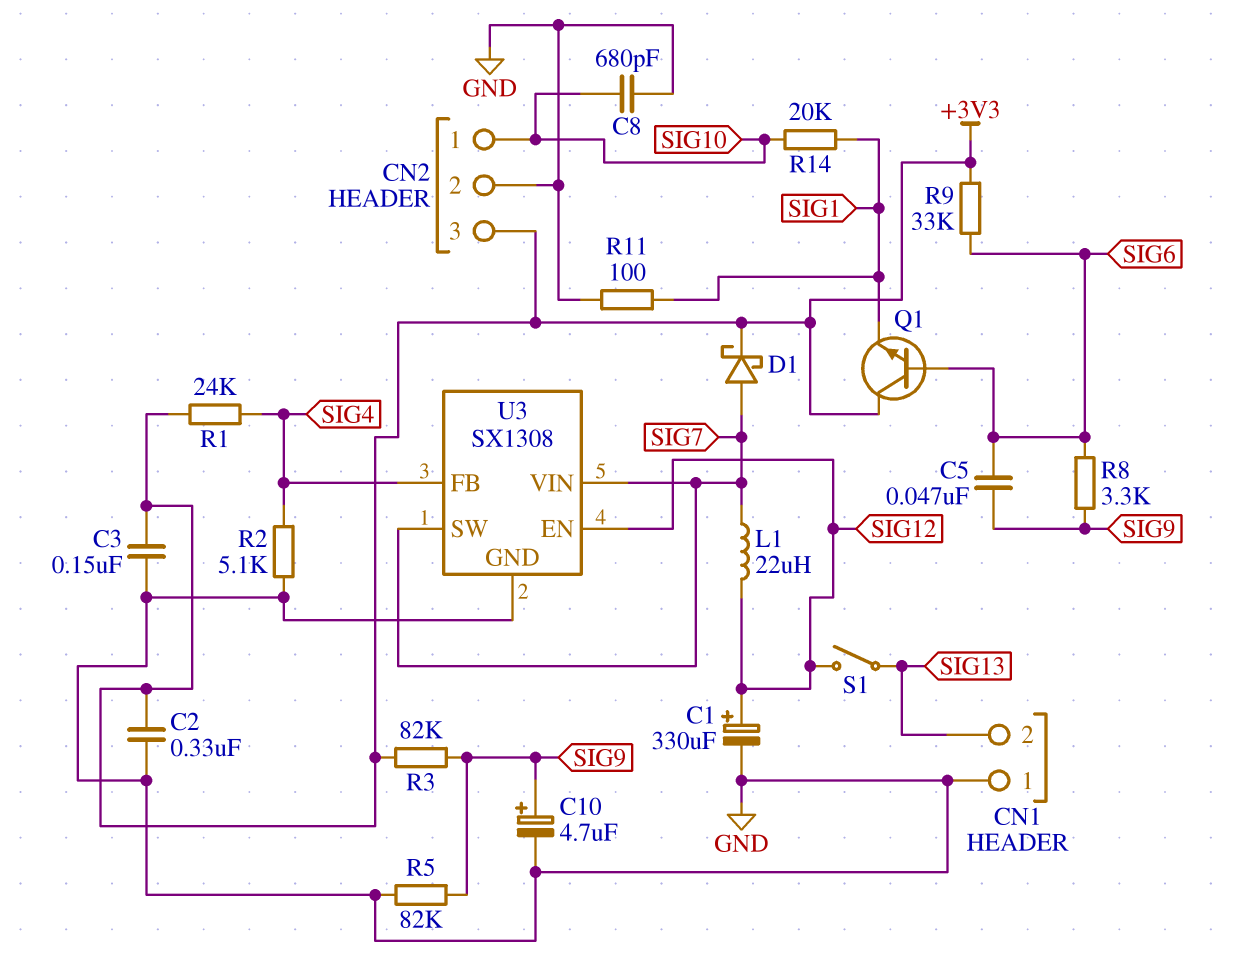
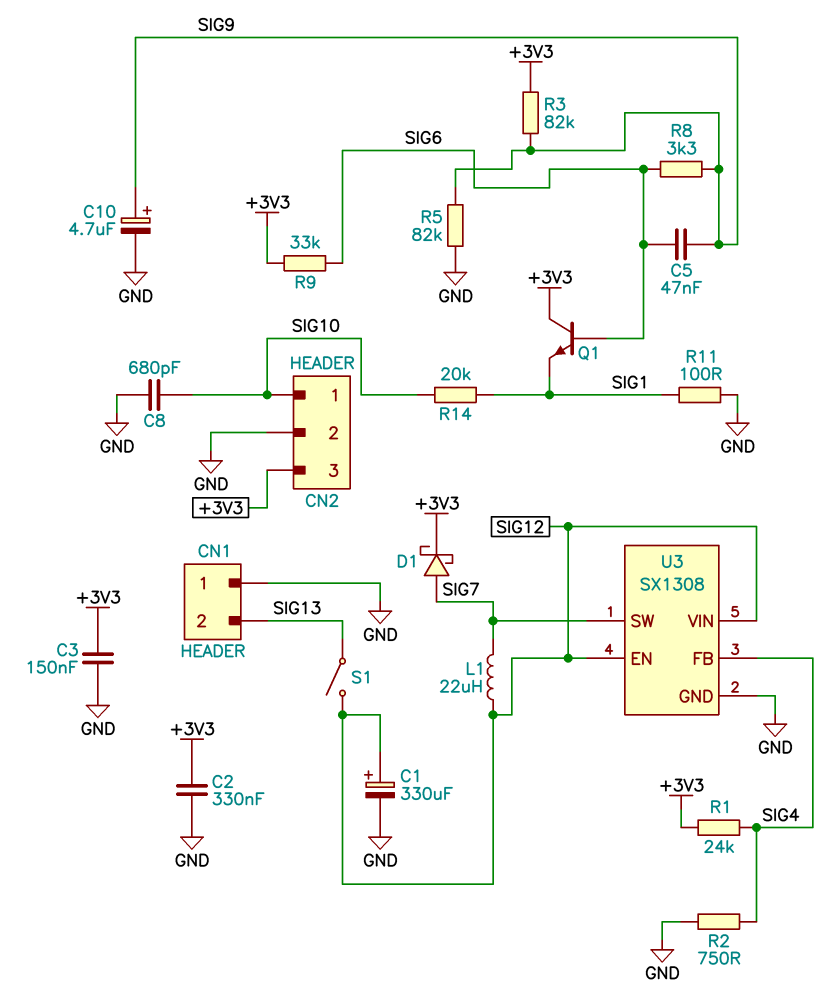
R2: 5.1k (GND, SIG4) -> 750 (GND, SIG4)
U3 pin VIN: SIG7 -> SIG12

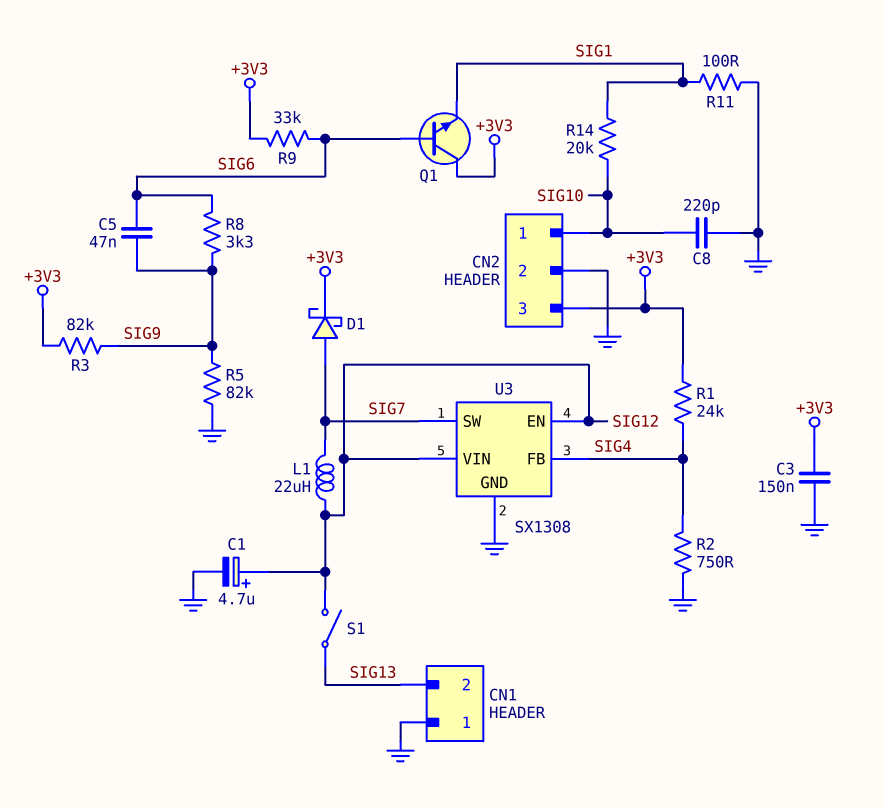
C1: 330uF (plus SIG12, minus GND) -> 4.7uF (plus SIG12, minus GND)
C2: 330nF (+3V3, GND) -> none
C8: 680pF (GND, SIG10) -> 220pF (GND, SIG10)
C10: 4.7uF (plus SIG9, minus GND) -> none

